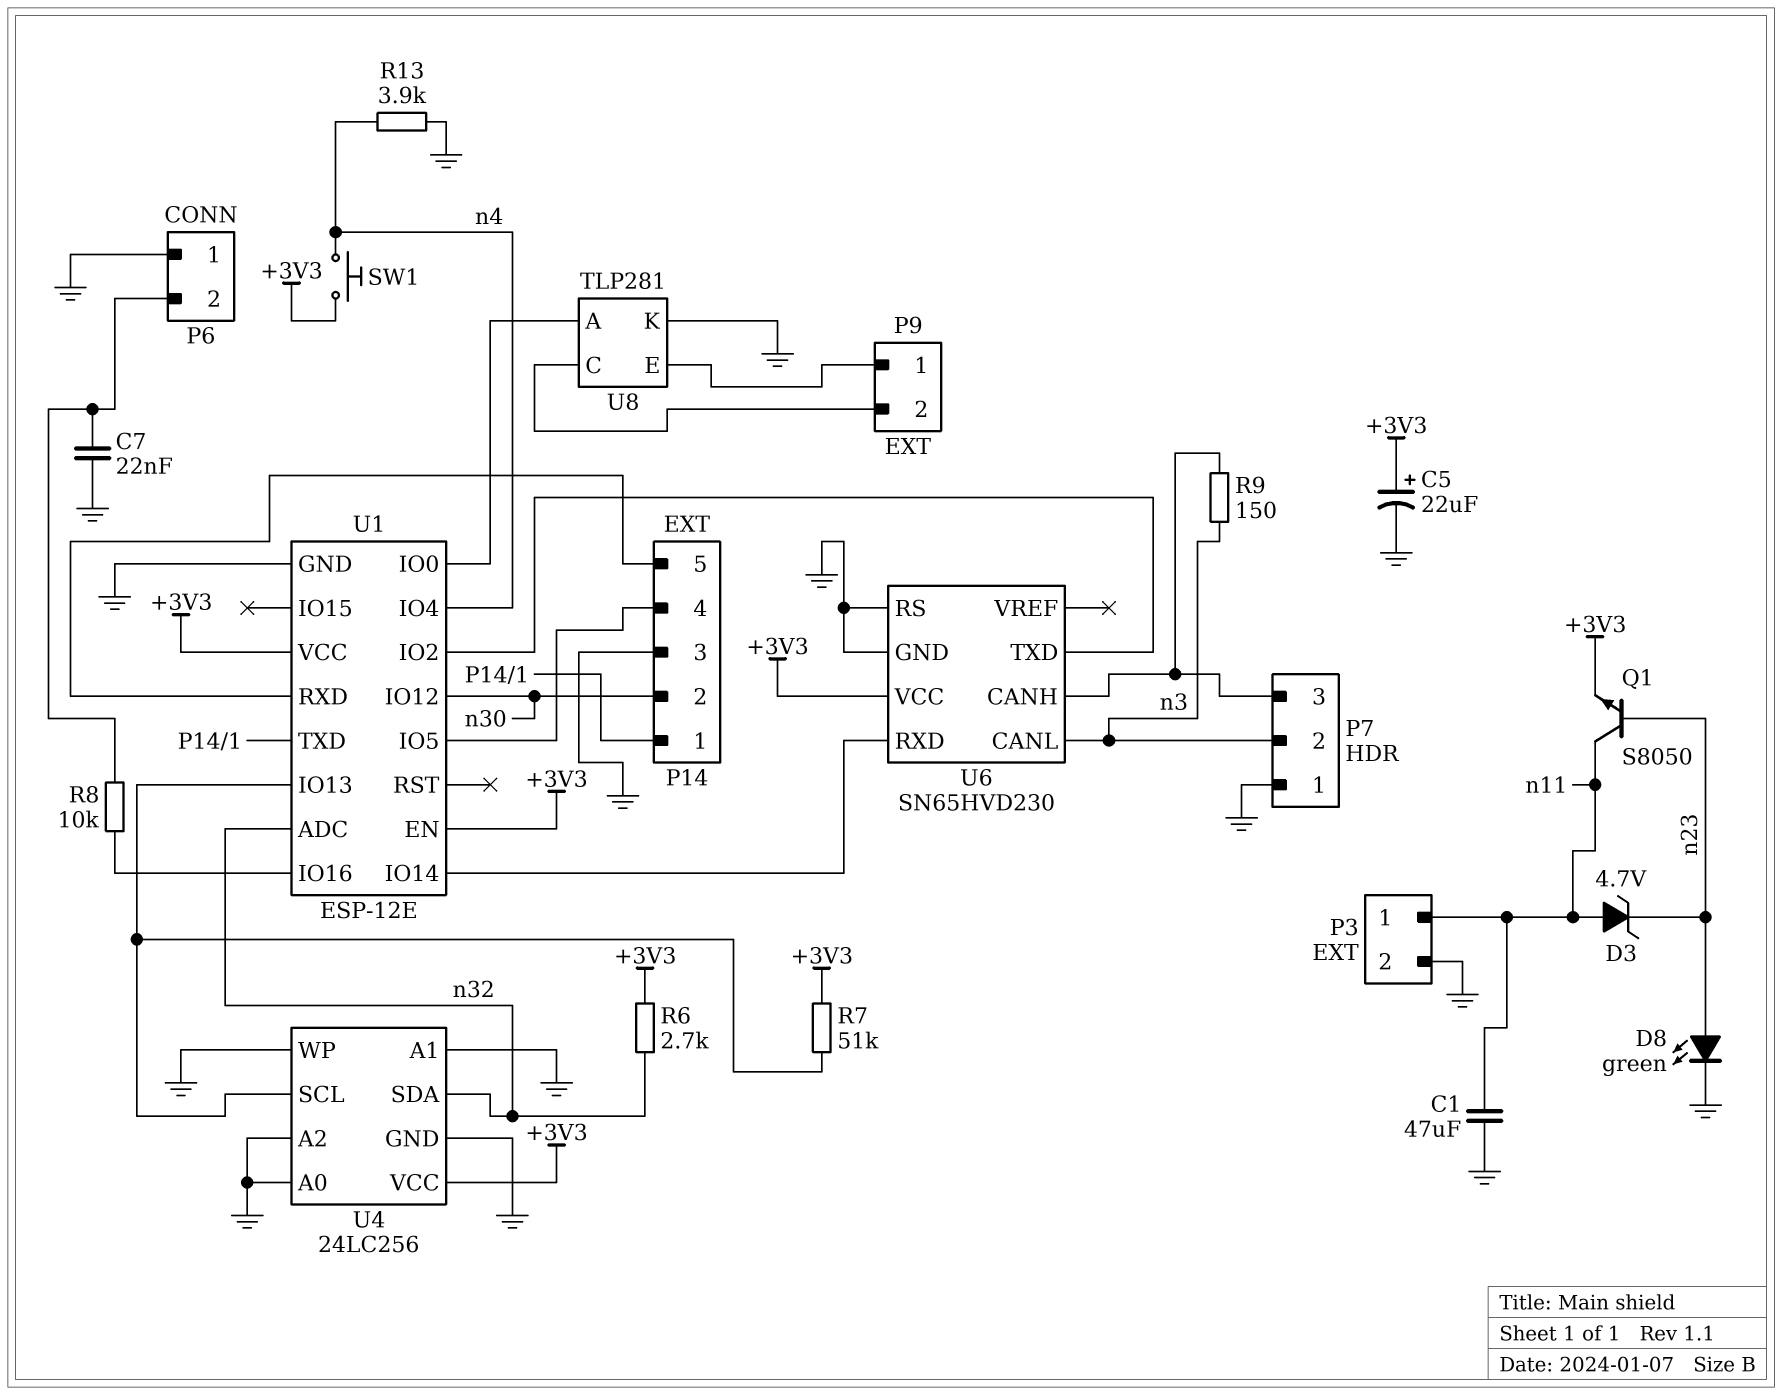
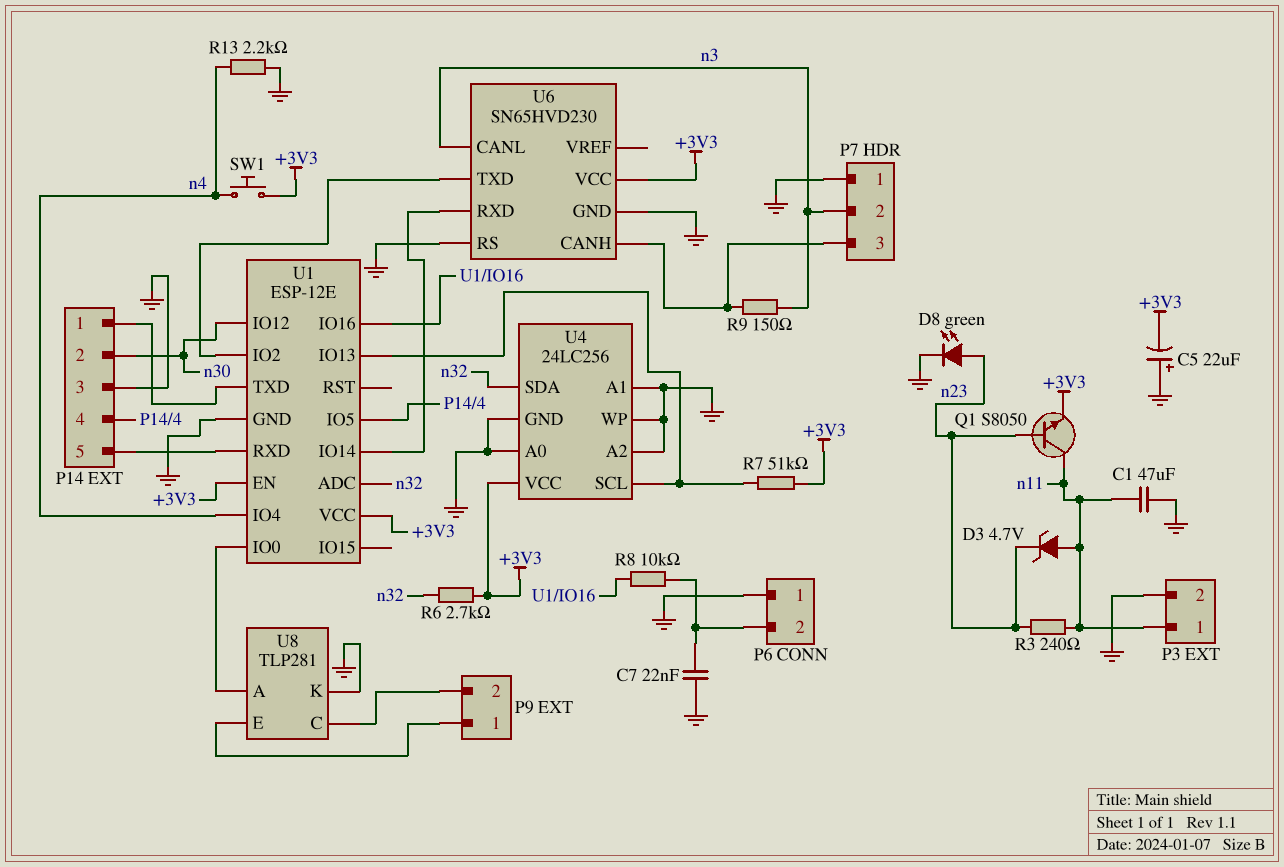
C5: 22uF (plus +3V3, minus GND) -> 22uF (plus GND, minus +3V3)
R3: none -> 240 (n11, n23)
R13: 3.9k (GND, n4) -> 2.2k (GND, n4)

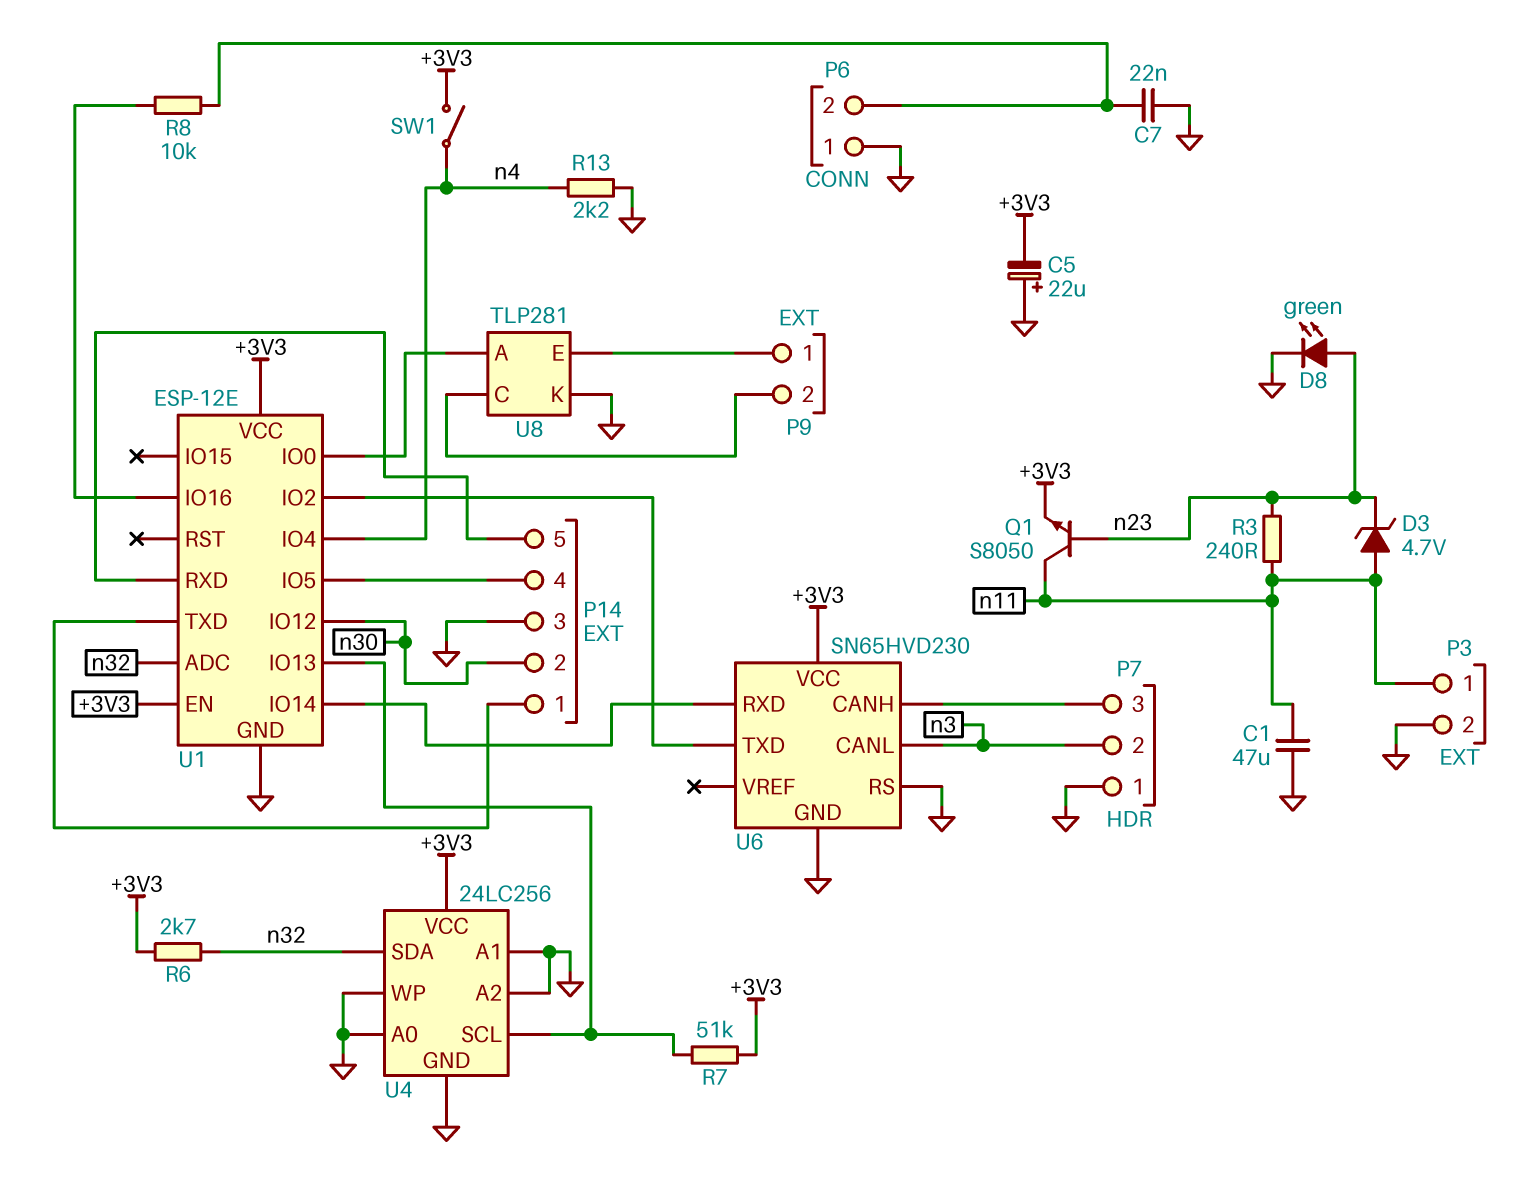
R9: 150 (P7/3, n3) -> none
SW1: button (+3V3, n4) -> switch (+3V3, n4)

